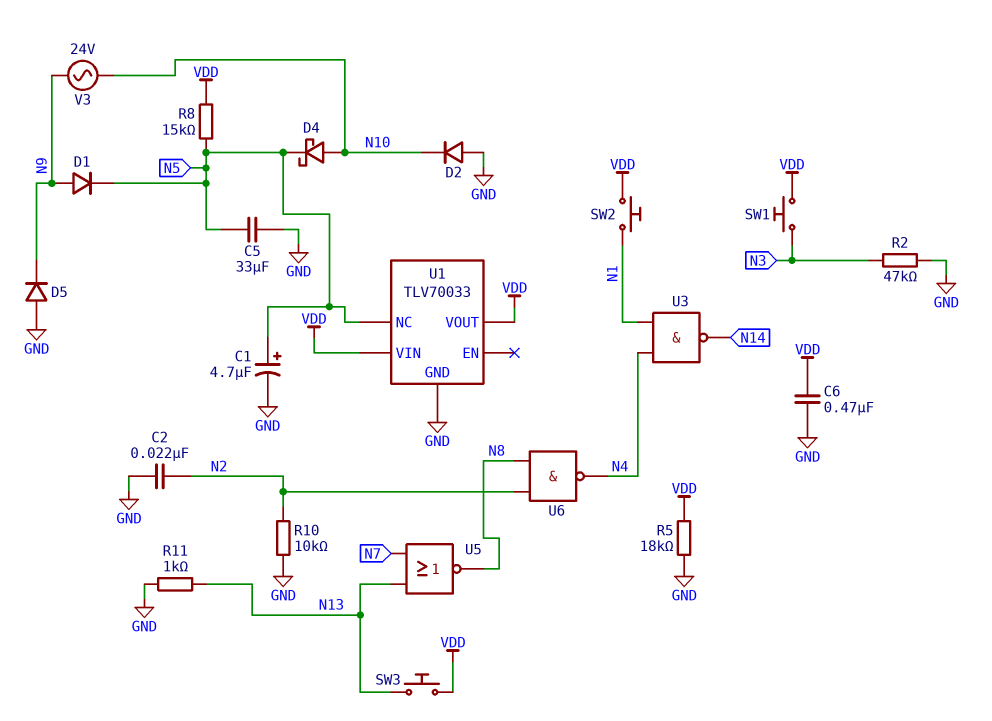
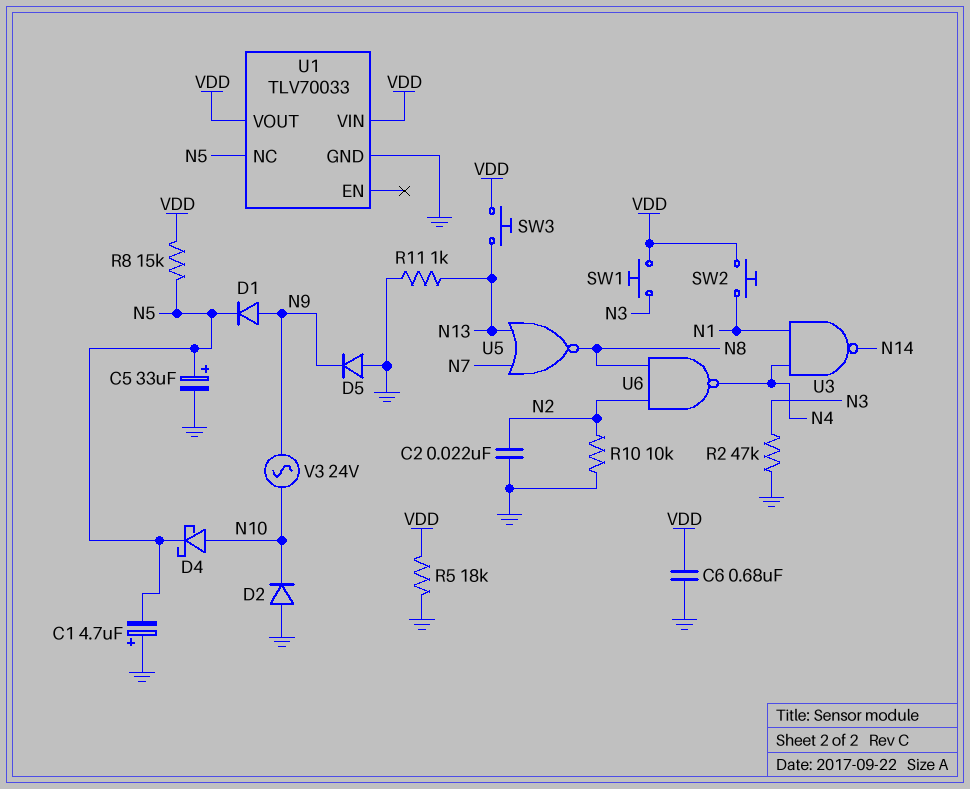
C1: 4.7uF (plus N5, minus GND) -> 4.7uF (plus GND, minus N5)
C5: 33uF (GND, N5) -> 33uF (plus N5, minus GND)
C6: 470nF (GND, VDD) -> 680nF (GND, VDD)

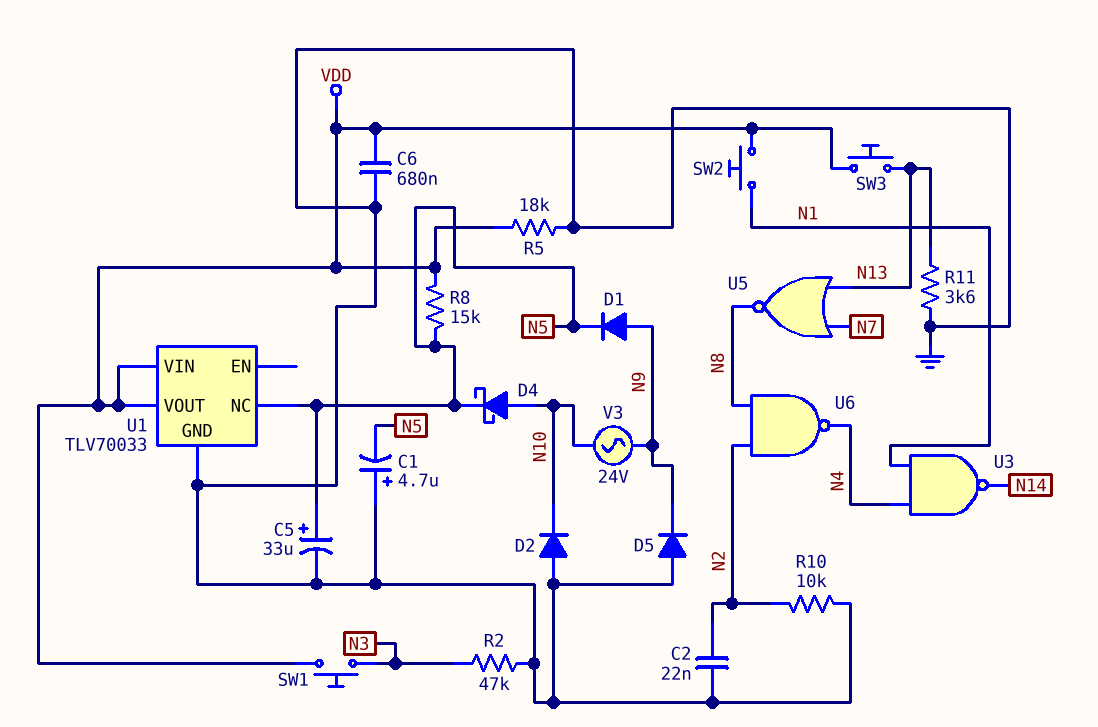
R11: 1k (GND, N13) -> 3.6k (GND, N13)

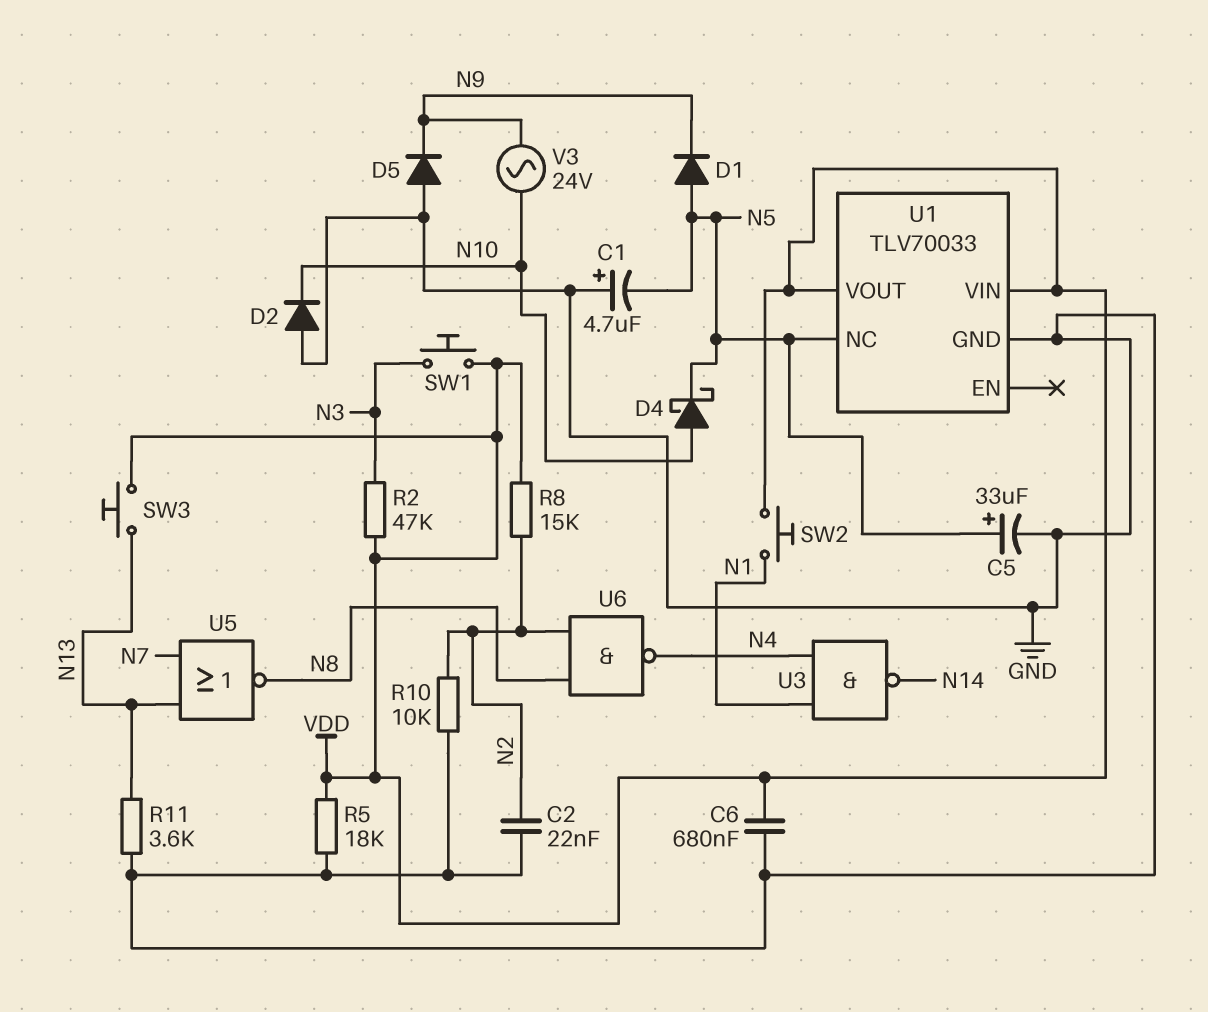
D1: diode (A N9, K N5) -> diode (A N5, K N9)
R2: 47k (GND, N3) -> 47k (N3, VDD)
R8: 15k (N5, VDD) -> 15k (N2, VDD)

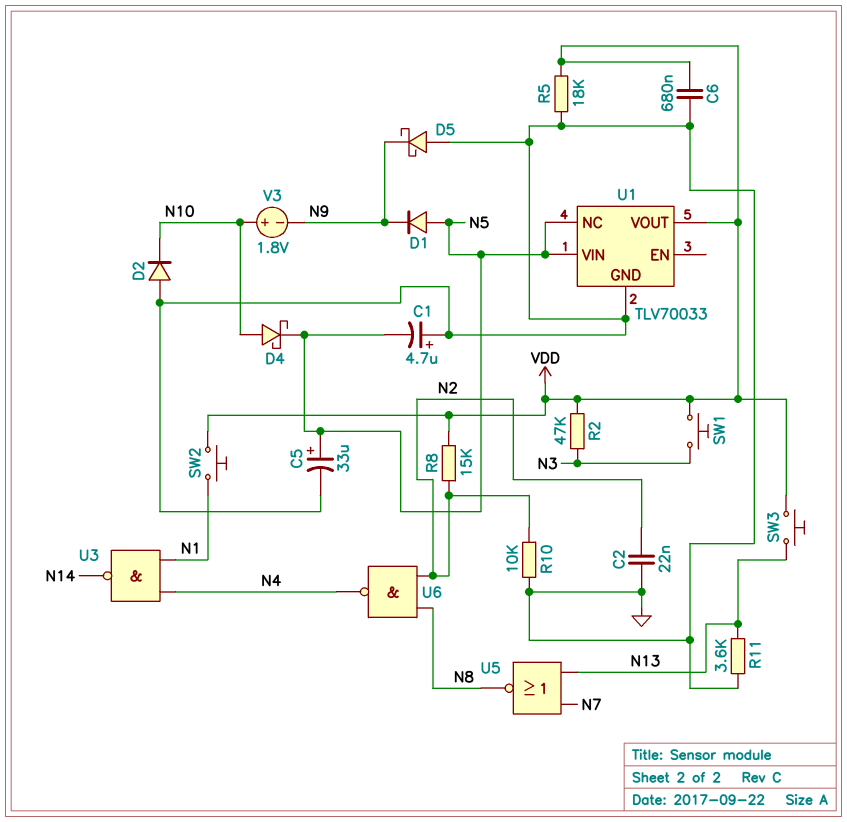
D5: diode (A GND, K N9) -> schottky (A GND, K N9)
U1 pin VIN: VDD -> N5
V3: AC 24V (N9, N10) -> 1.8V (plus N10, minus N9)

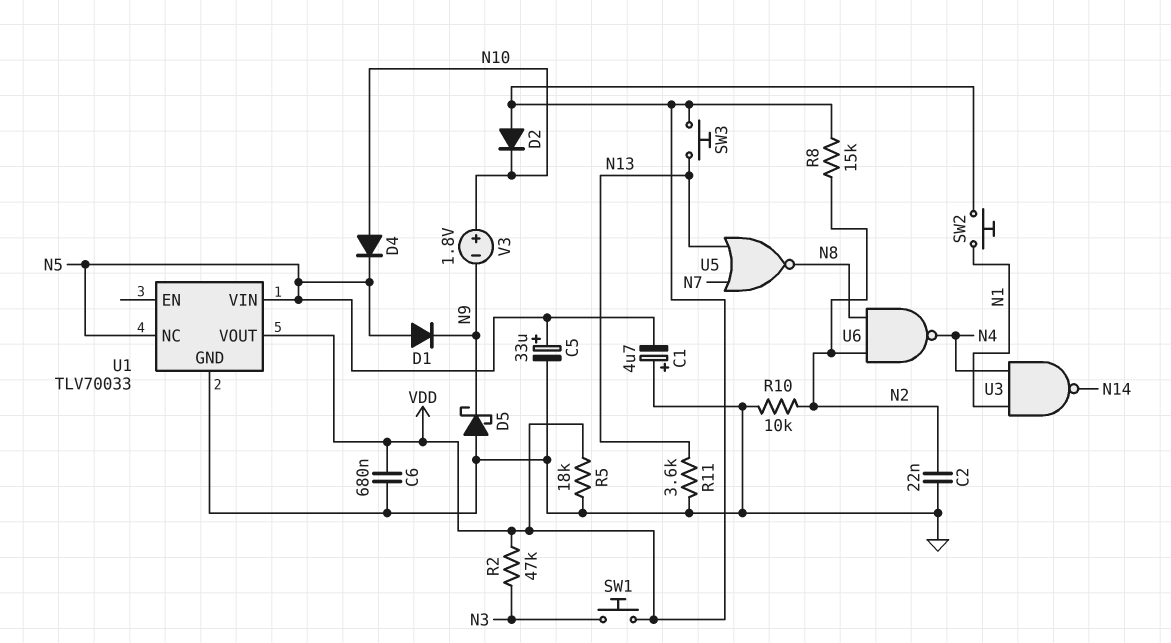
D2: diode (A GND, K N10) -> diode (A VDD, K N10)
D4: schottky (A N10, K N5) -> diode (A N10, K N5)

